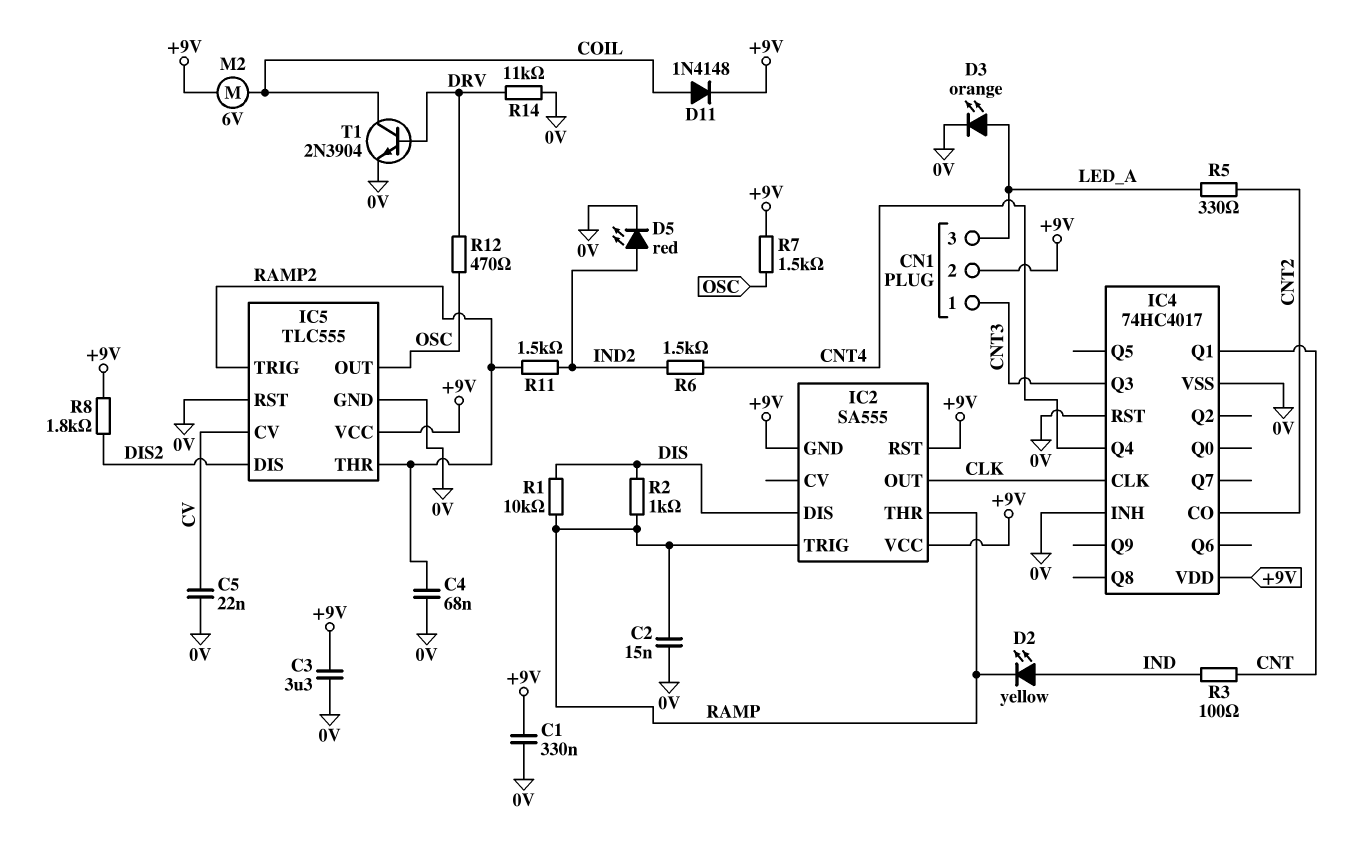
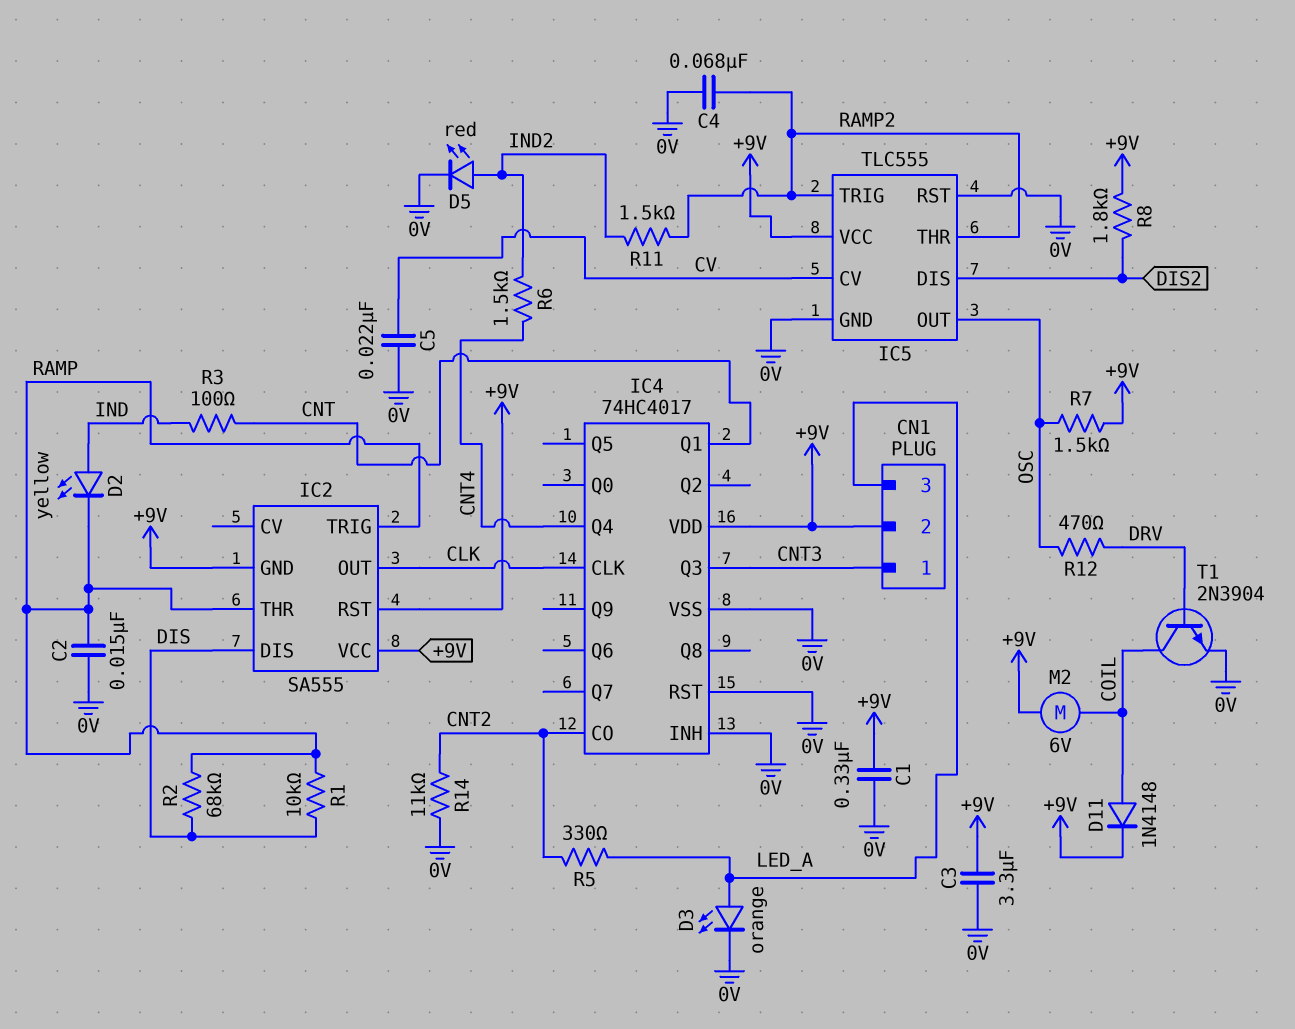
R2: 1k (DIS, RAMP) -> 68k (DIS, RAMP)
R14: 11k (0V, DRV) -> 11k (0V, CNT2)

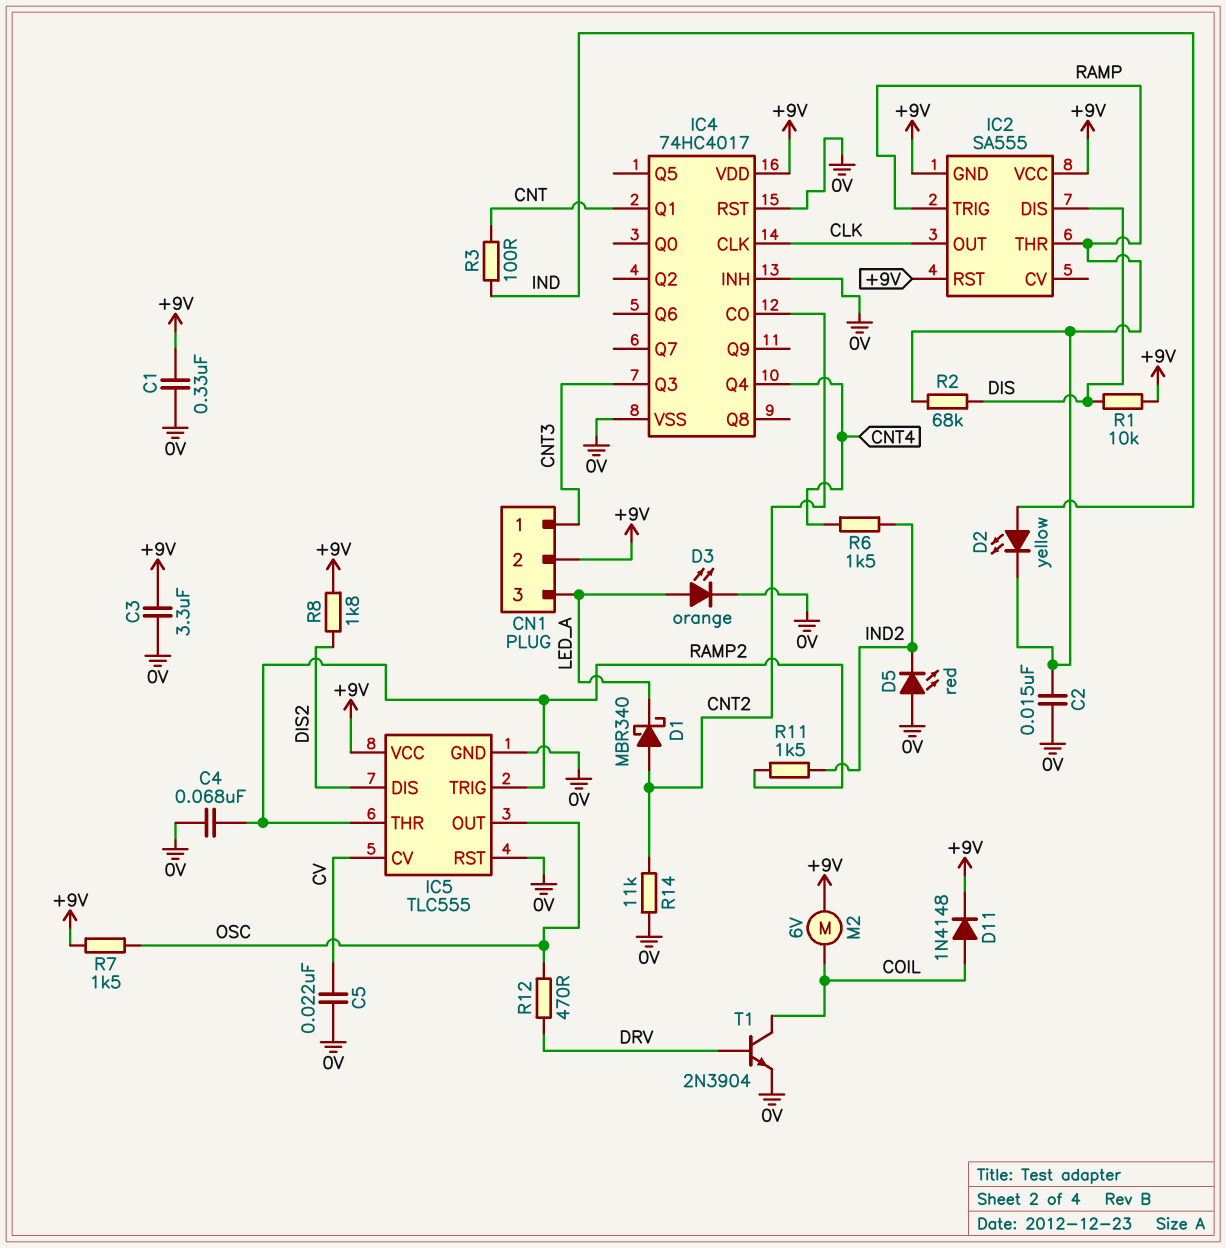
D1: none -> schottky MBR340 (A CNT2, K LED_A)
D5: LED red (A IND2, K 0V) -> LED red (A 0V, K IND2)
R1: 10k (DIS, RAMP) -> 10k (+9V, DIS)
R5: 330 (CNT2, LED_A) -> none

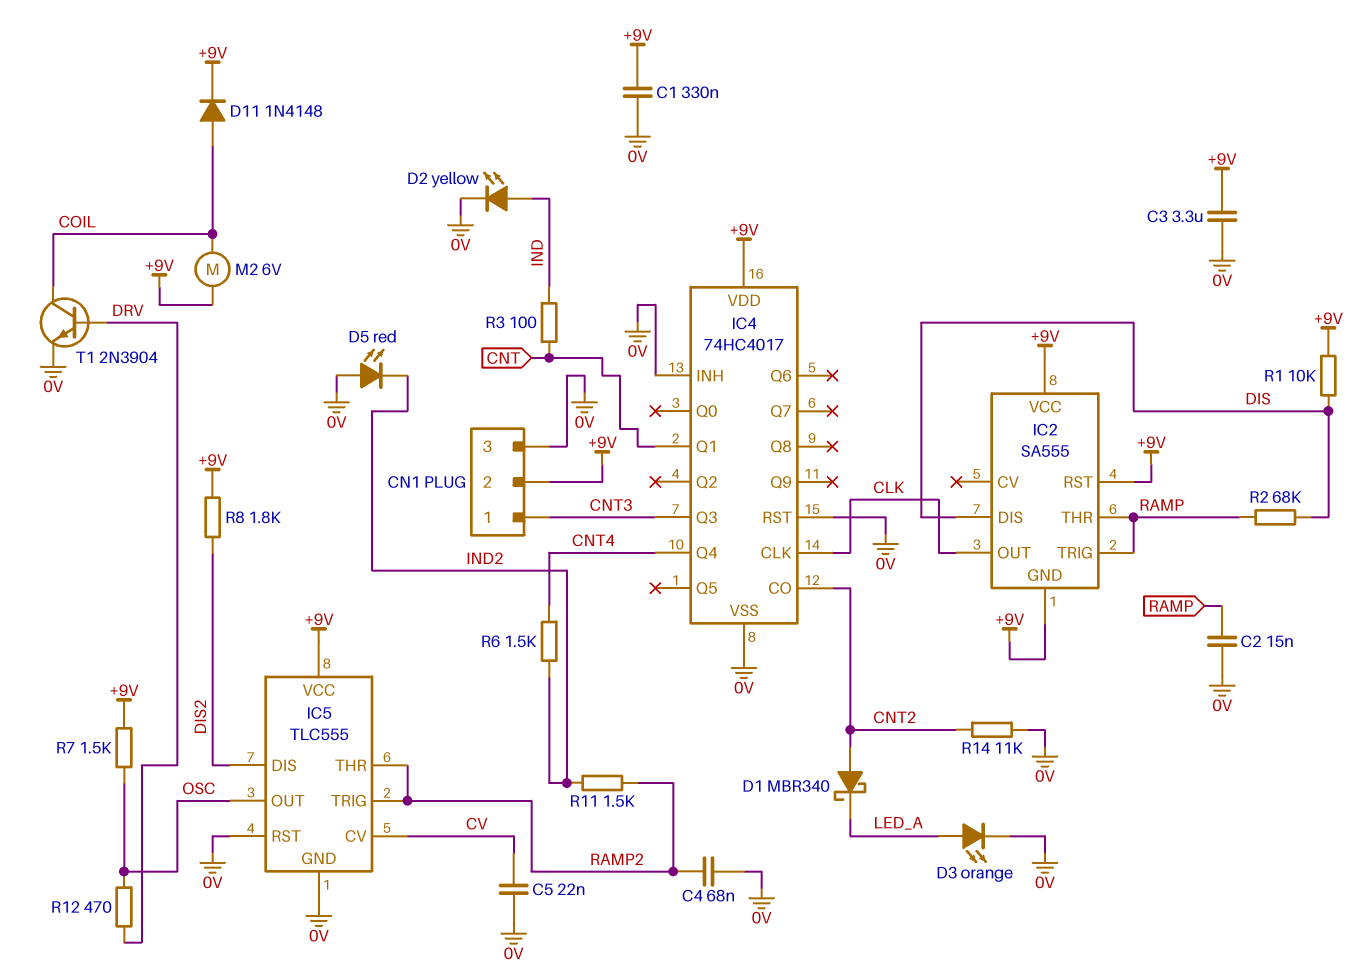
CN1 pin 3: LED_A -> 0V
D2: LED yellow (A IND, K RAMP) -> LED yellow (A IND, K 0V)

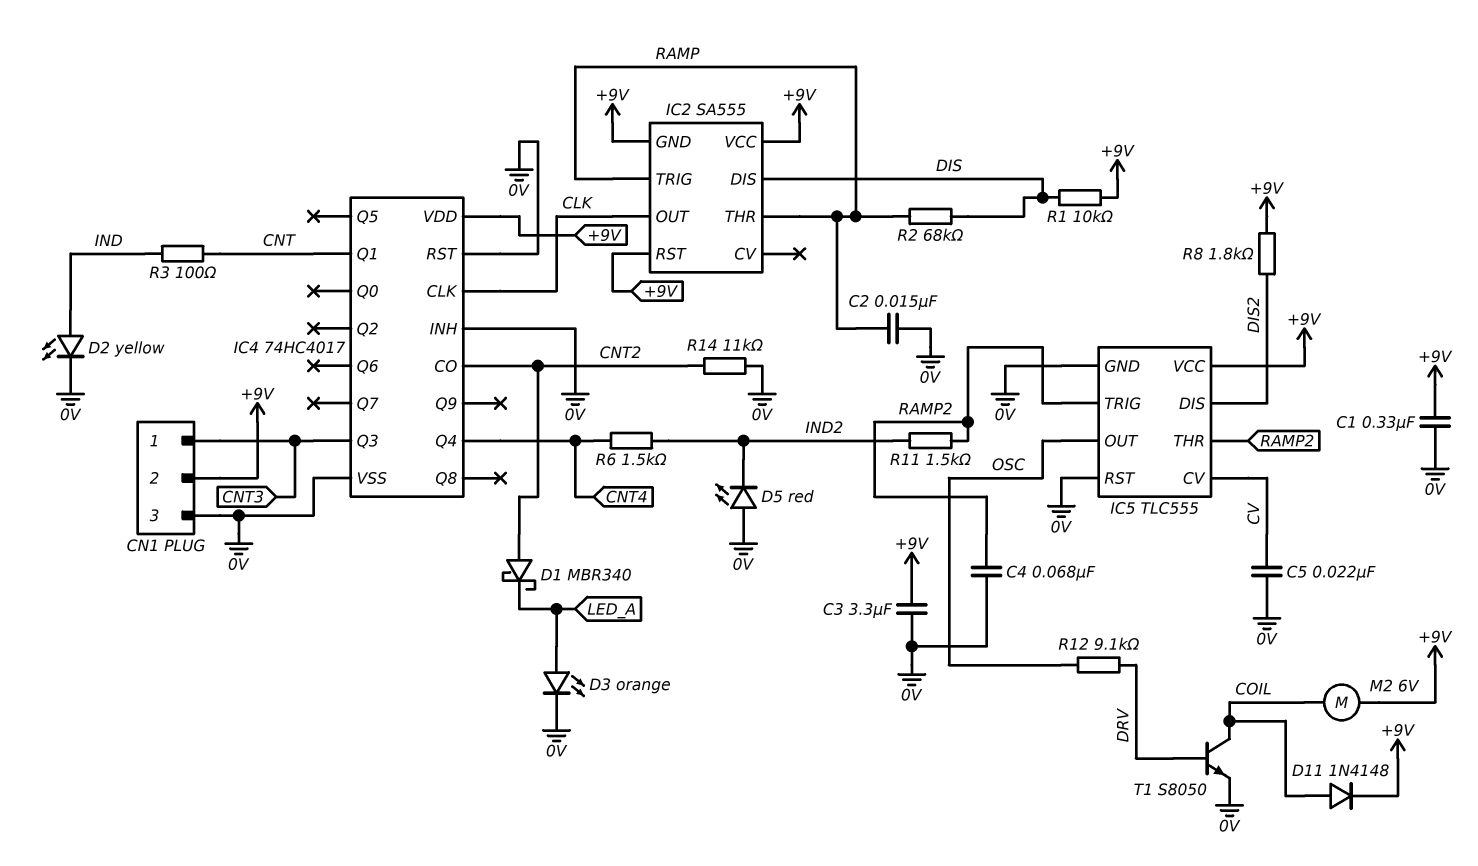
R7: 1.5k (+9V, OSC) -> none
R12: 470 (DRV, OSC) -> 9.1k (DRV, OSC)
T1: NPN 2N3904 (B DRV, C COIL, E 0V) -> NPN S8050 (B DRV, C COIL, E 0V)

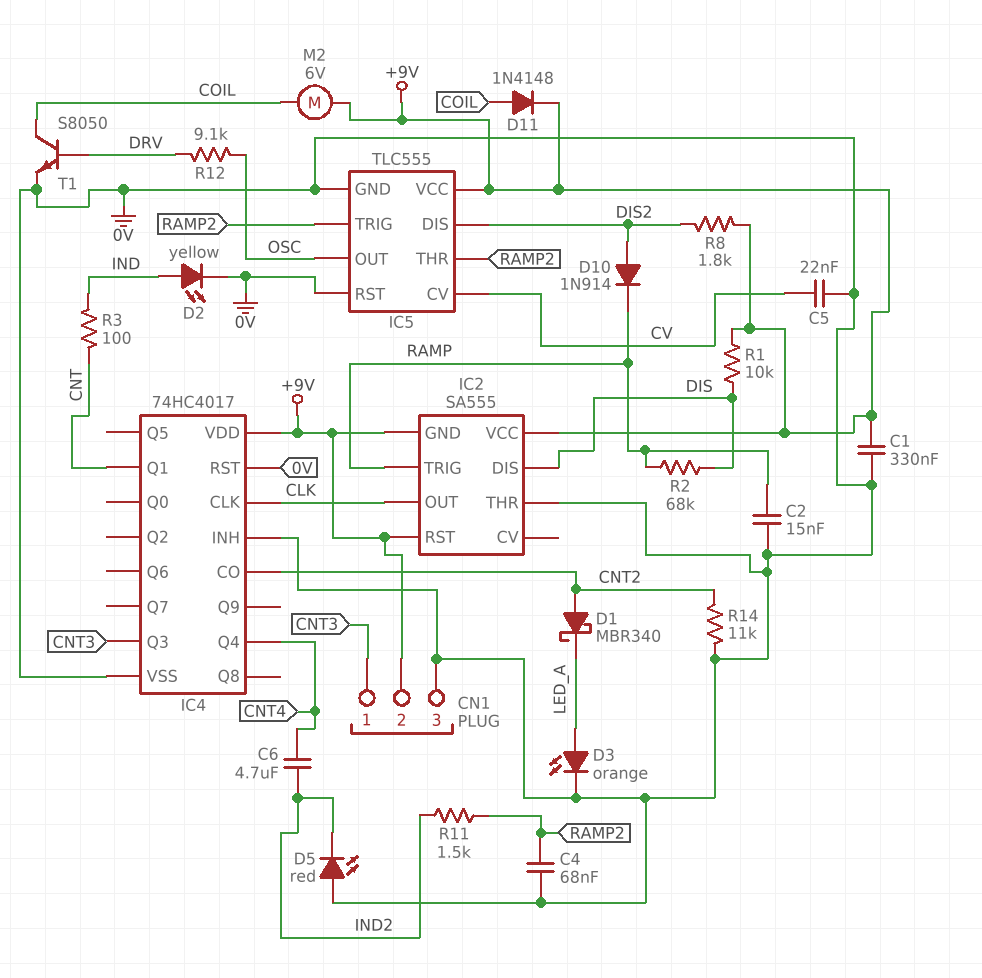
C3: 3.3uF (+9V, 0V) -> none
C6: none -> 4.7uF (CNT4, IND2)
D10: none -> diode 1N914 (A DIS2, K RAMP)
IC2 pin THR: RAMP -> 0V
R6: 1.5k (CNT4, IND2) -> none

